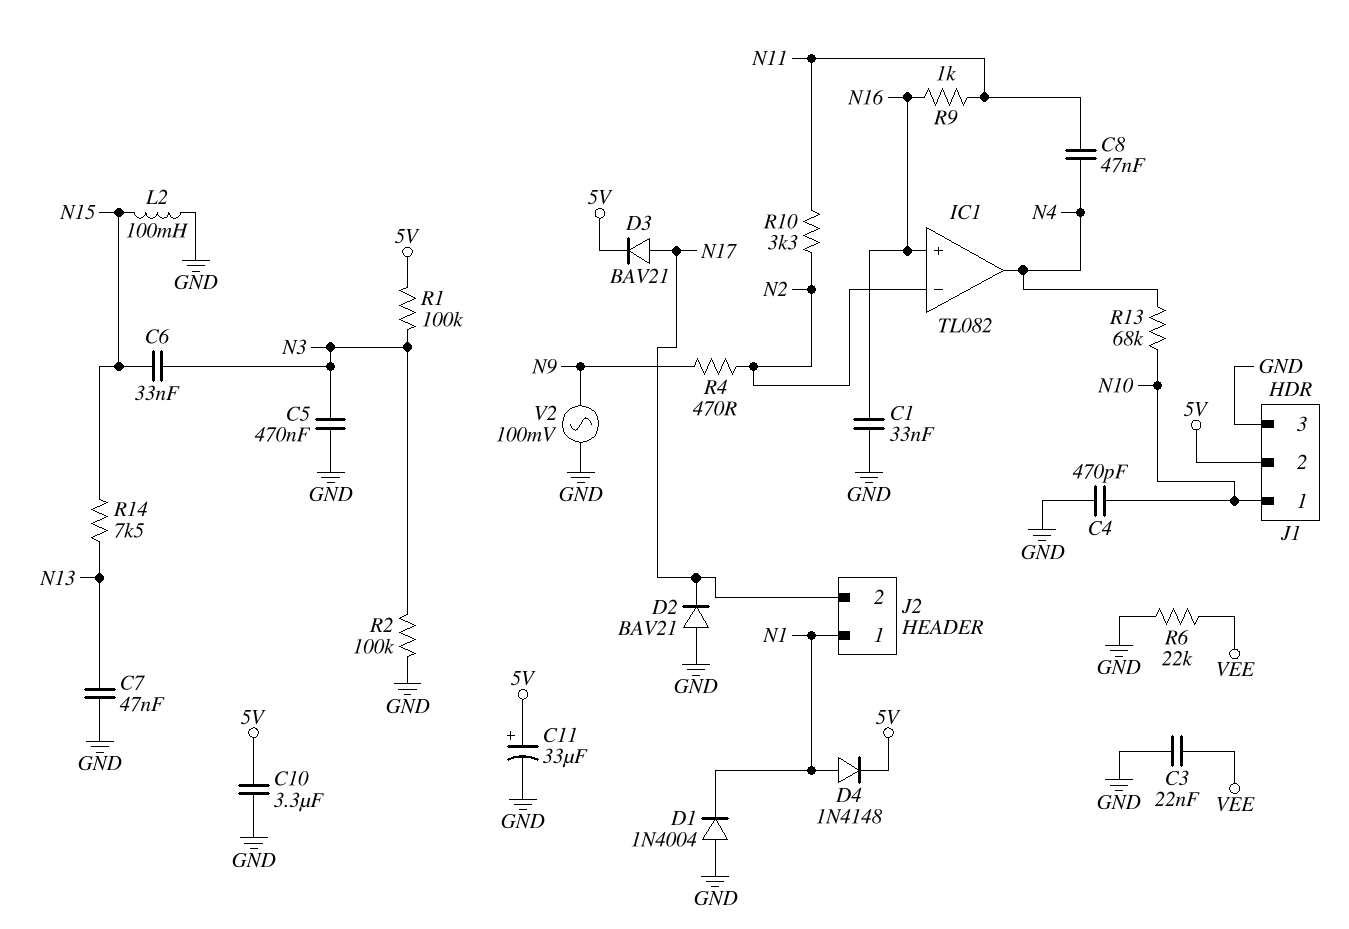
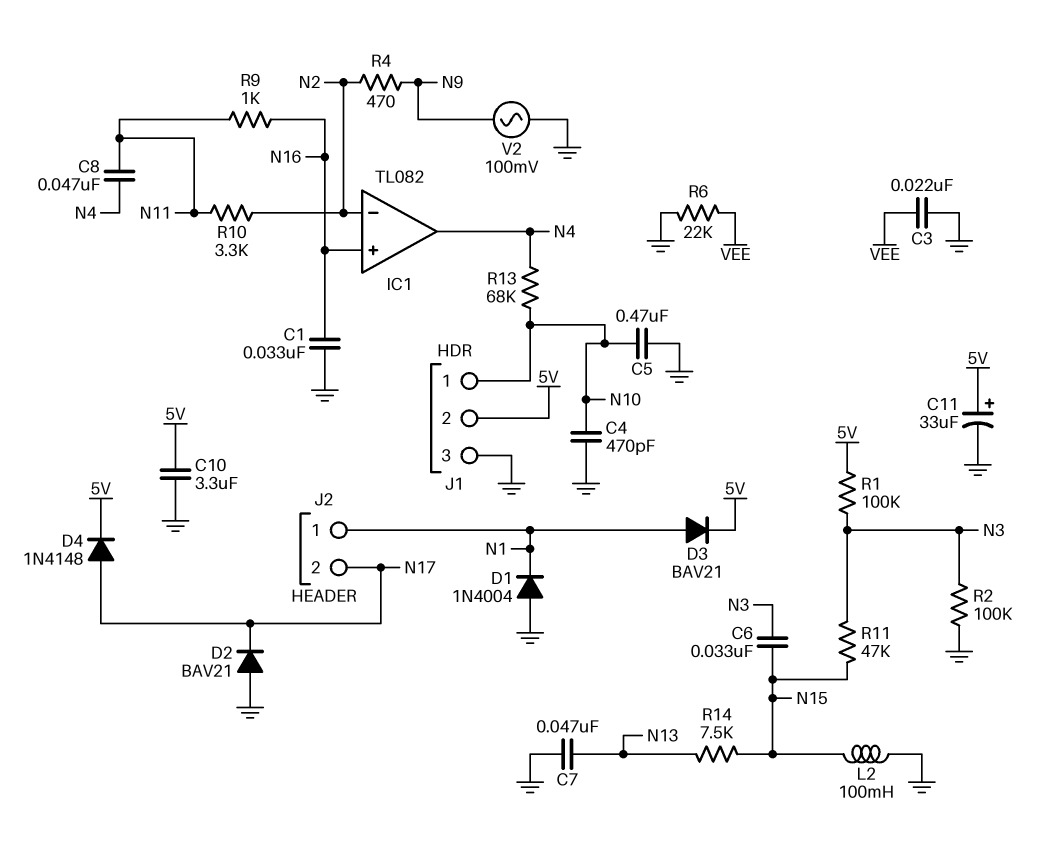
C5: 470nF (GND, N3) -> 470nF (GND, N10)
D3: diode BAV21 (A N17, K 5V) -> diode BAV21 (A N1, K 5V)
D4: diode 1N4148 (A N1, K 5V) -> diode 1N4148 (A N17, K 5V)
R11: none -> 47k (N3, N15)

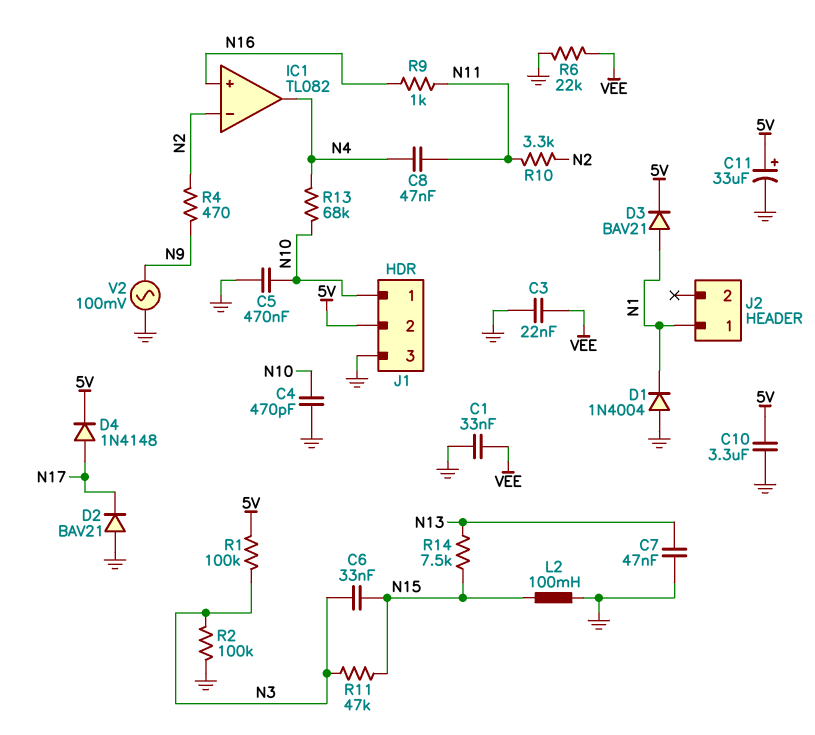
C1: 33nF (GND, N16) -> 33nF (GND, VEE)
J2 pin 2: N17 -> none

